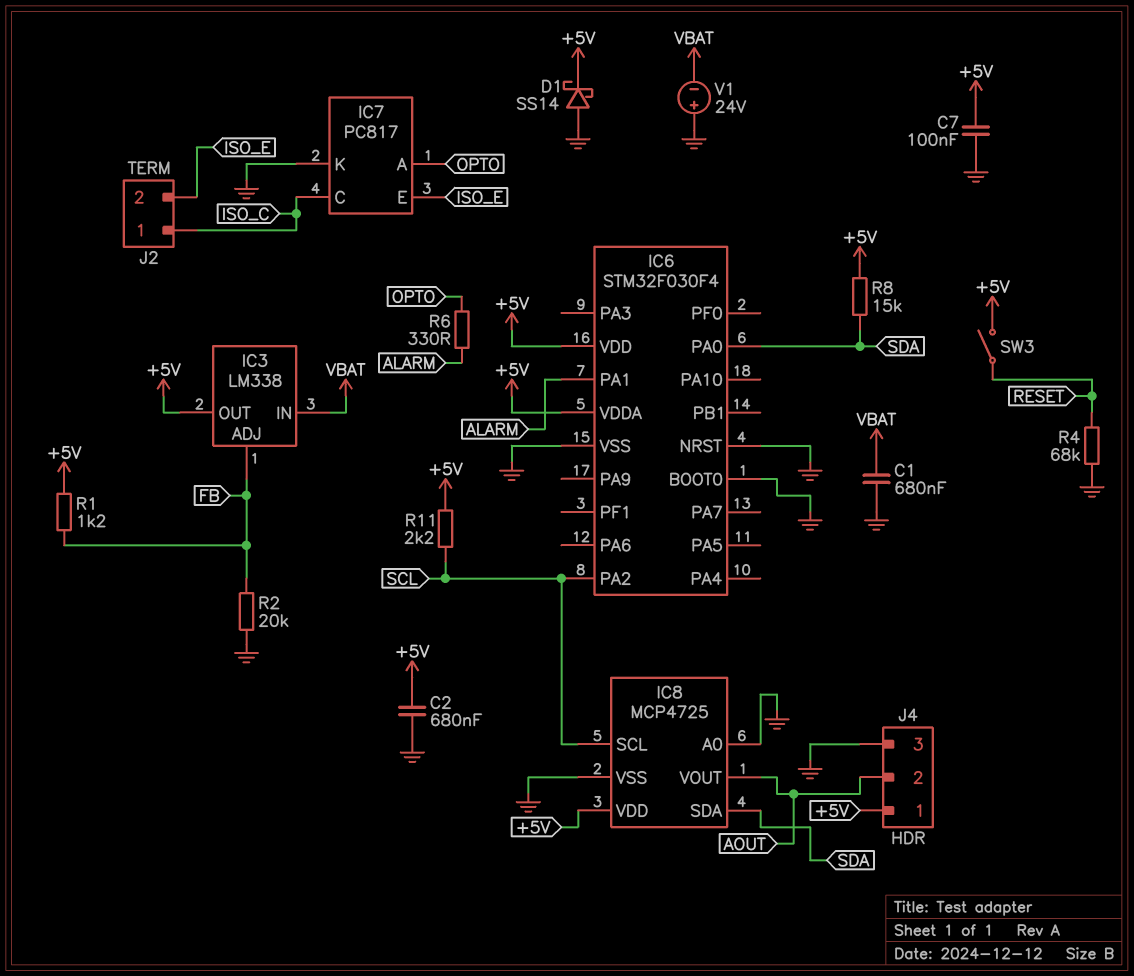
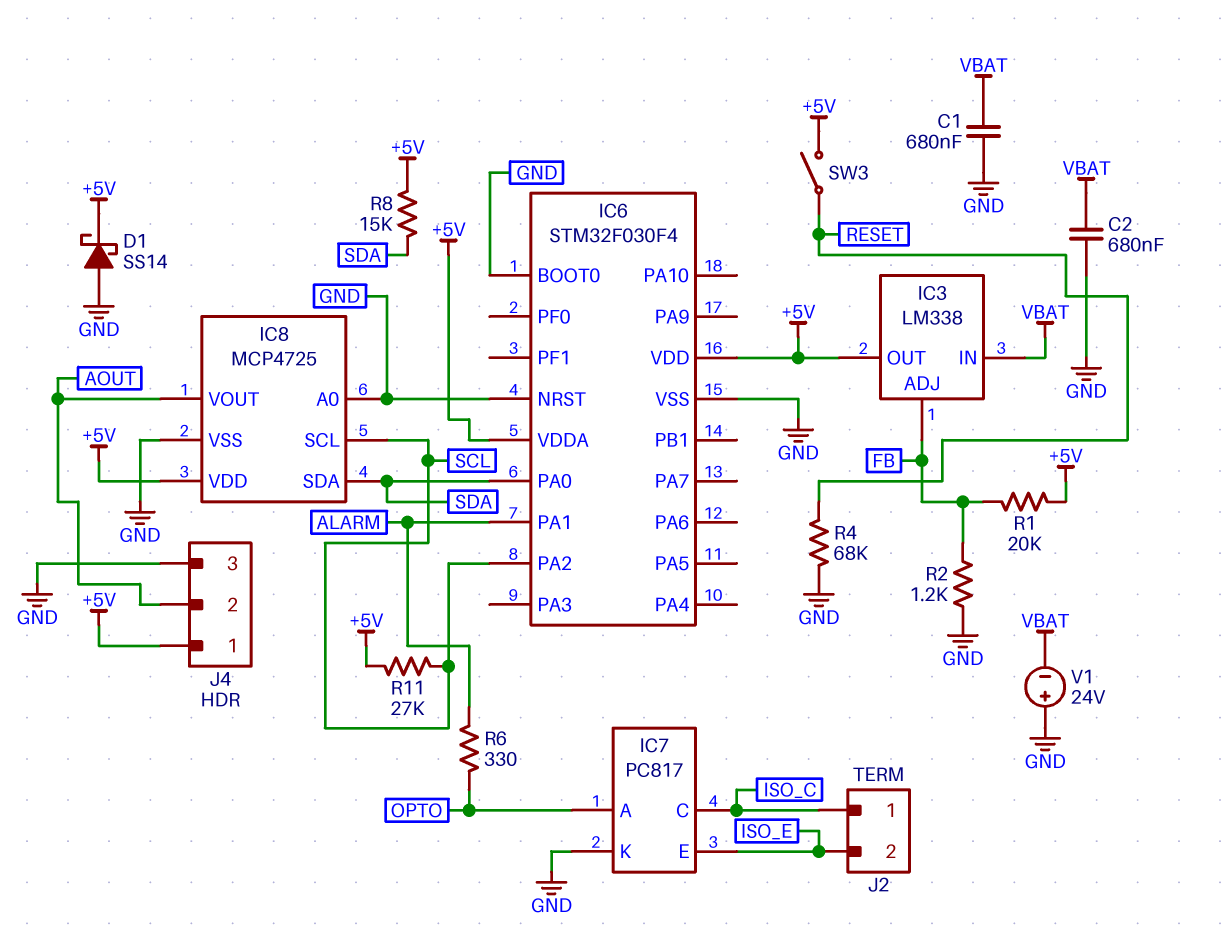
C2: 680nF (+5V, GND) -> 680nF (GND, VBAT)
C7: 100nF (+5V, GND) -> none
R1: 1.2k (+5V, FB) -> 20k (+5V, FB)
R2: 20k (FB, GND) -> 1.2k (FB, GND)
R11: 2.2k (+5V, SCL) -> 27k (+5V, SCL)

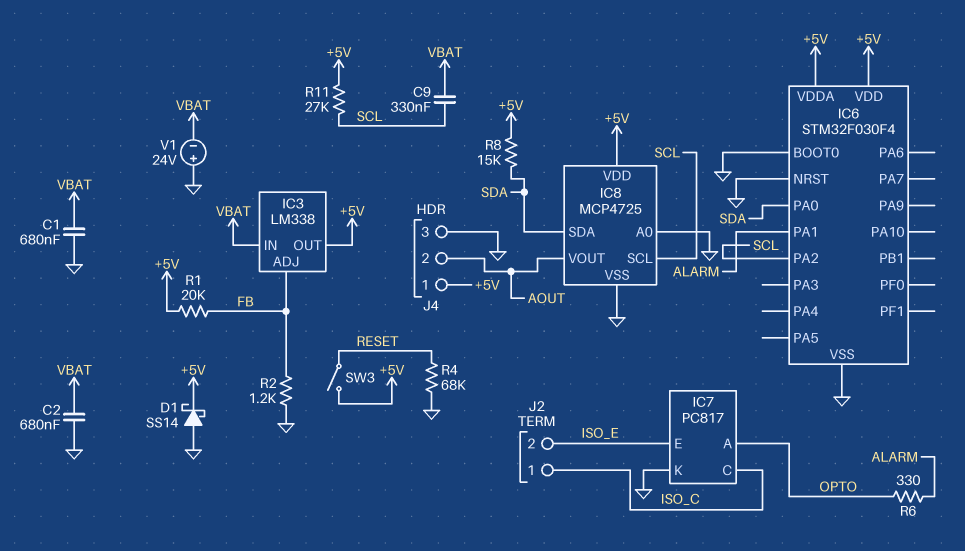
C9: none -> 330nF (SCL, VBAT)

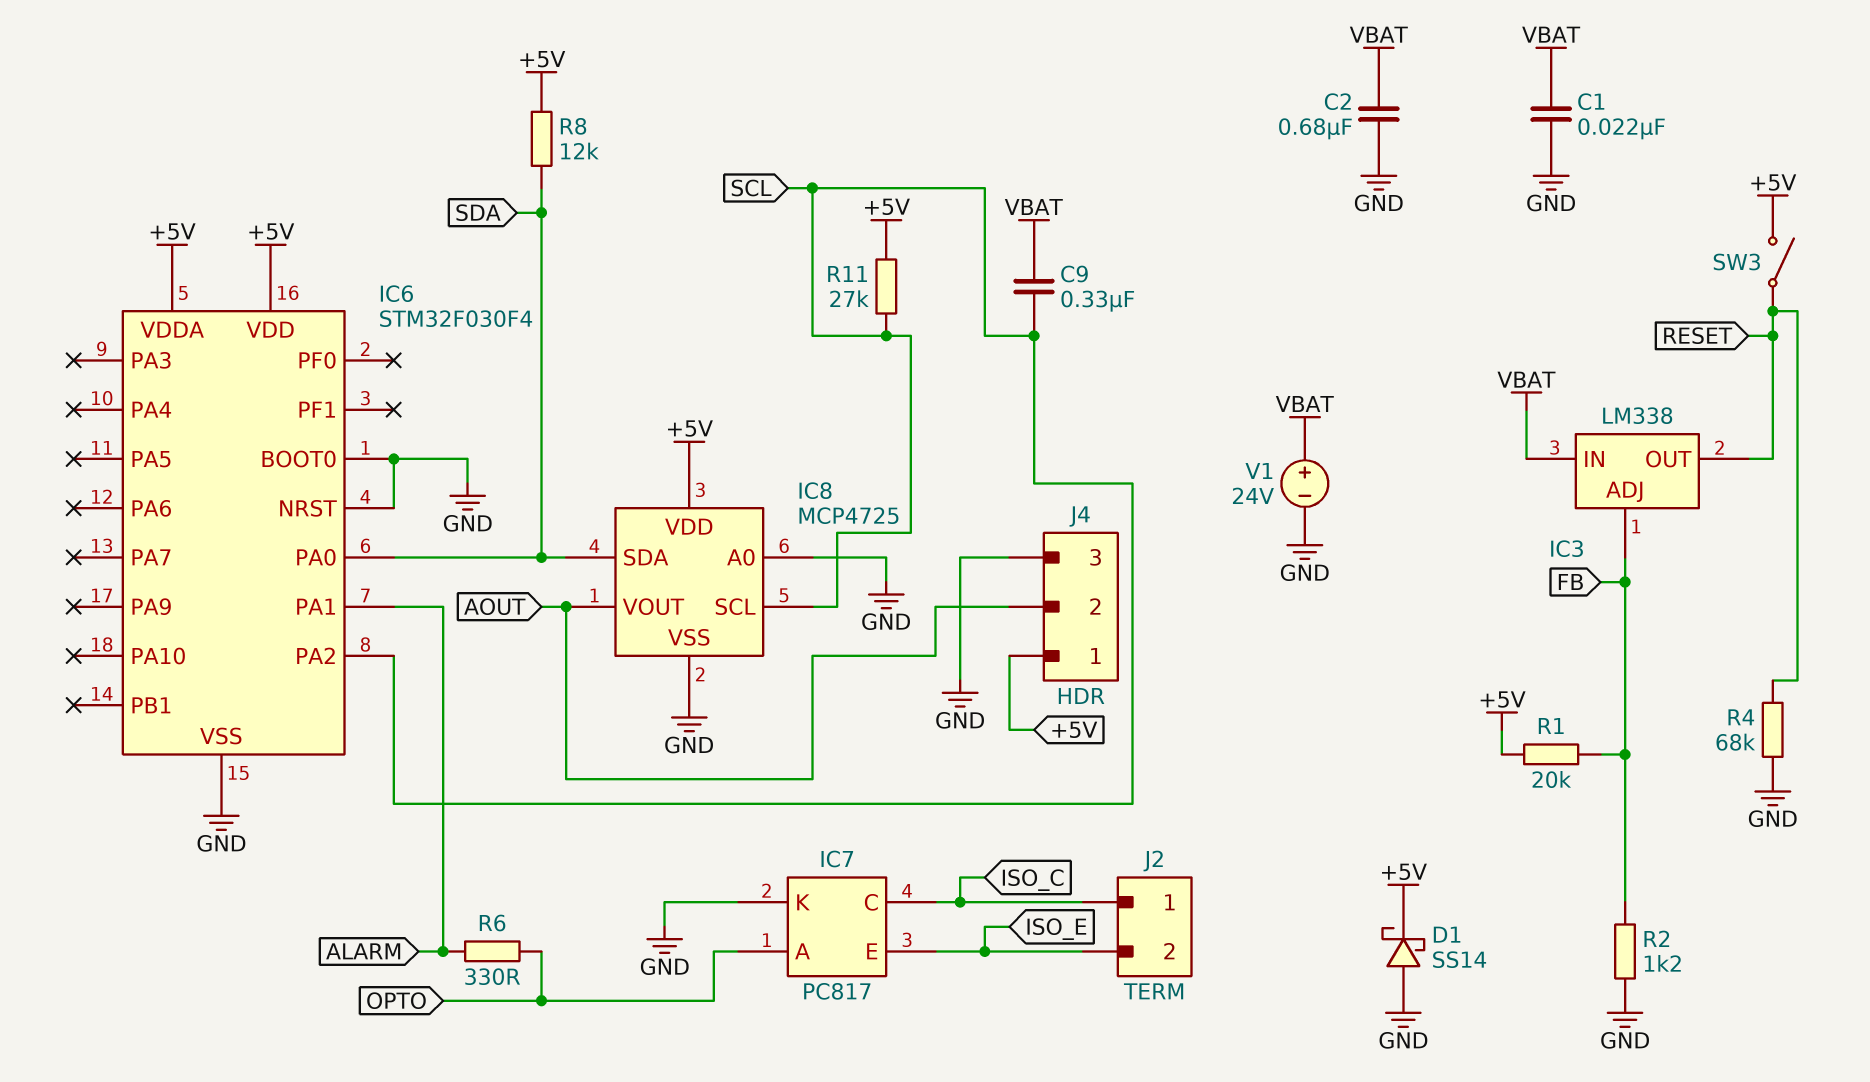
C1: 680nF (GND, VBAT) -> 22nF (GND, VBAT)
IC3 pin OUT: +5V -> RESET
R8: 15k (+5V, SDA) -> 12k (+5V, SDA)
V1: 24V (plus GND, minus VBAT) -> 24V (plus VBAT, minus GND)

